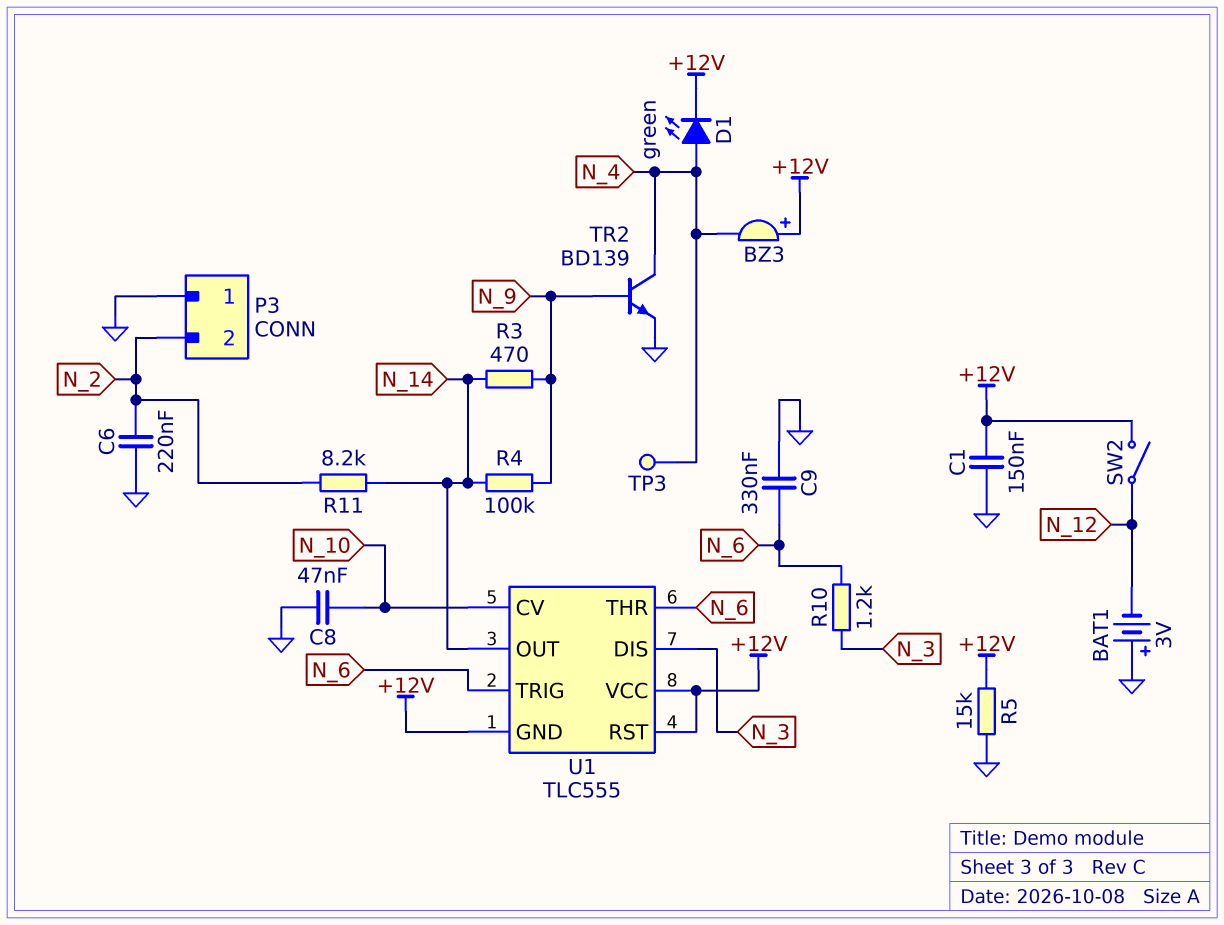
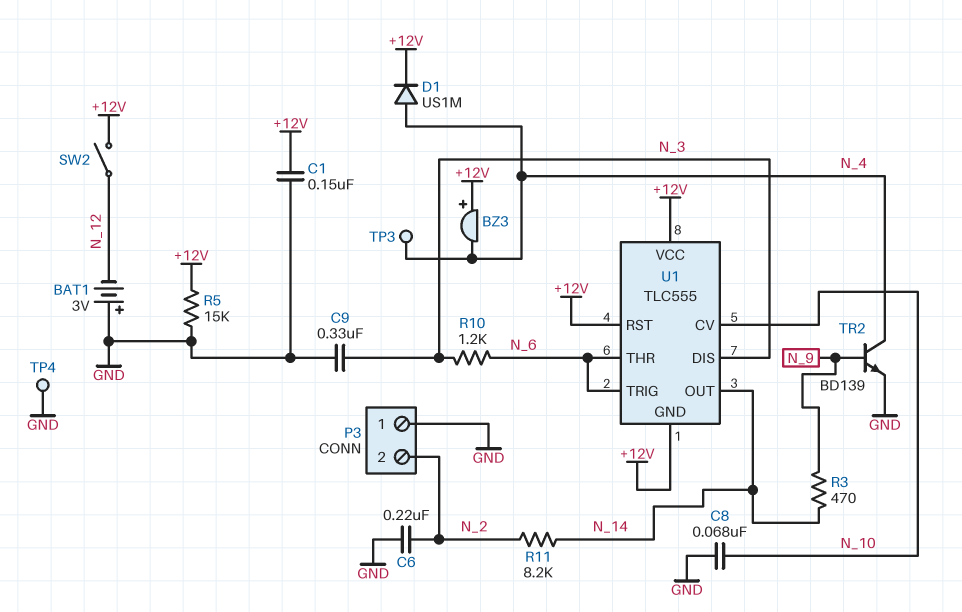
C8: 47nF (GND, N_10) -> 68nF (GND, N_10)
C9: 330nF (GND, N_6) -> 330nF (GND, N_3)
D1: LED green (A N_4, K +12V) -> diode US1M (A N_4, K +12V)
R4: 100k (N_9, N_14) -> none
TP4: none -> test point (GND)

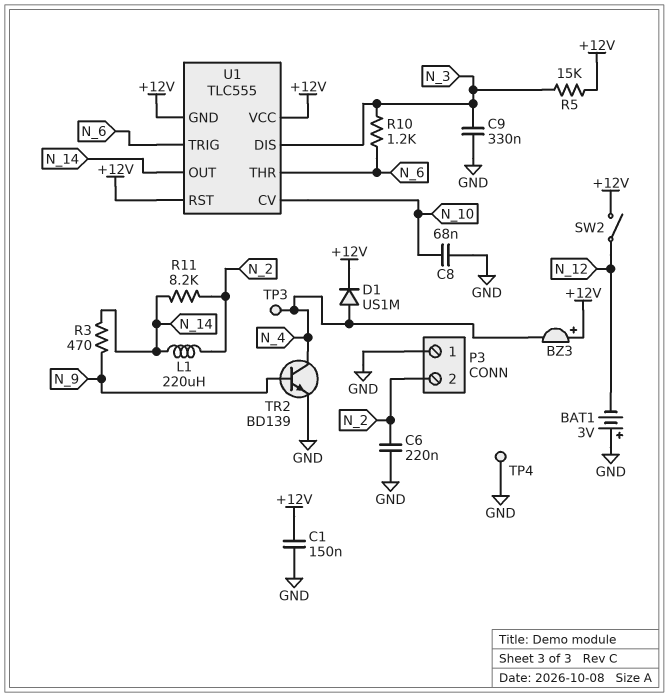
L1: none -> 220uH (N_2, N_14)
R5: 15k (+12V, GND) -> 15k (+12V, N_3)

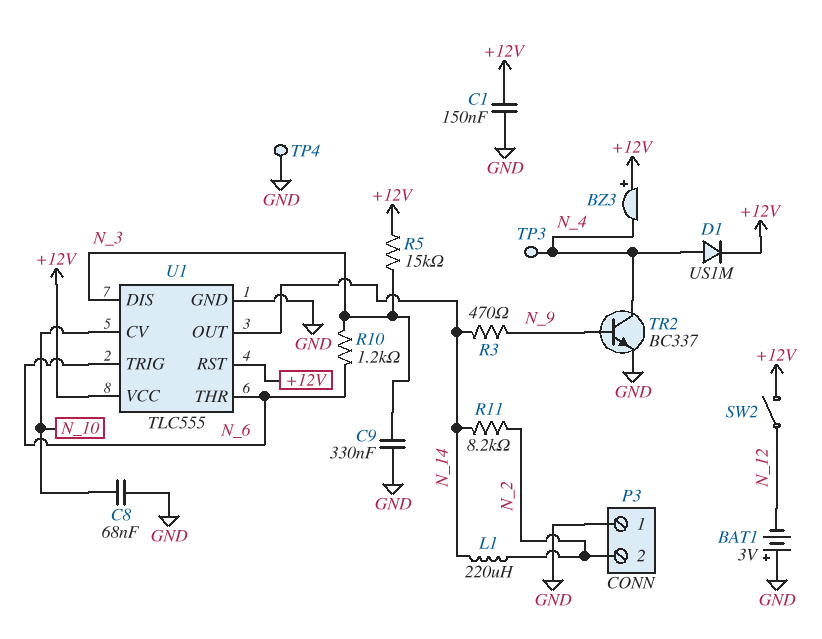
C6: 220nF (GND, N_2) -> none
TR2: NPN BD139 (B N_9, C N_4, E GND) -> NPN BC337 (B N_9, C N_4, E GND)
U1 pin GND: +12V -> GND

